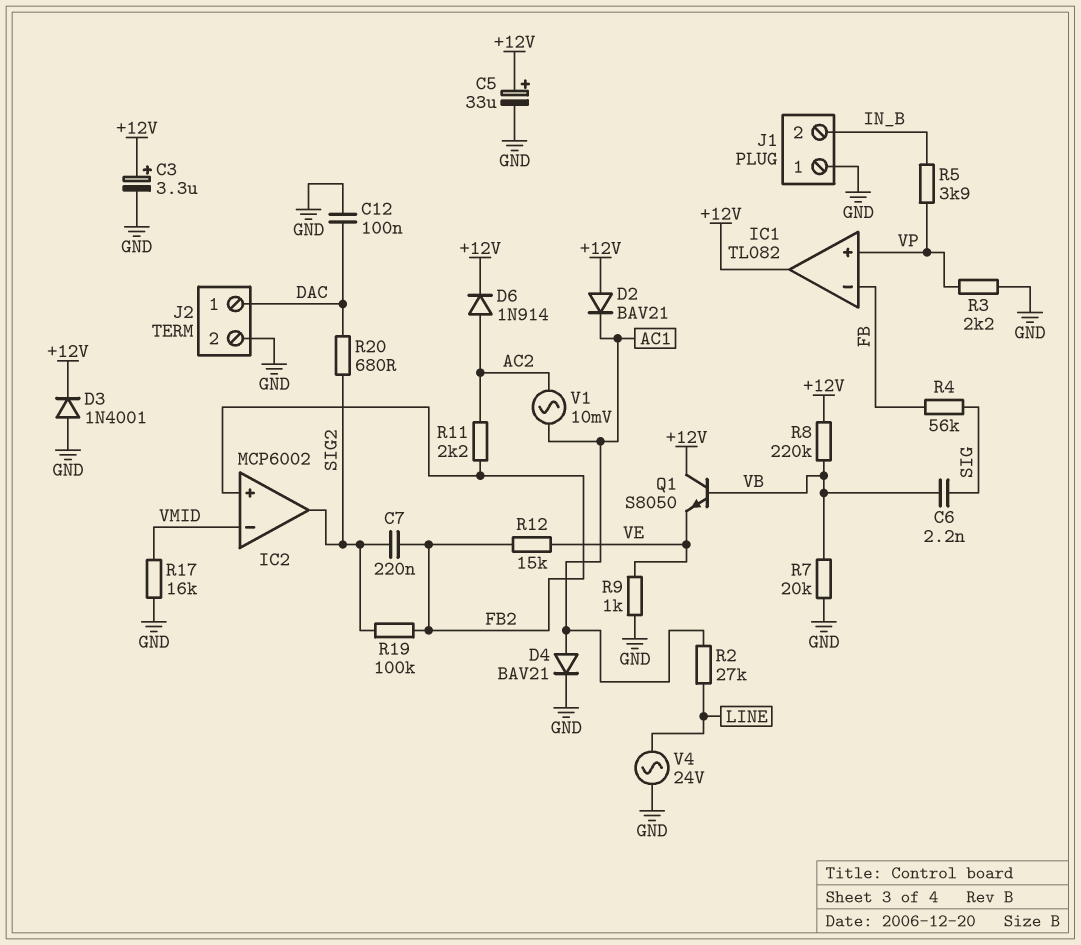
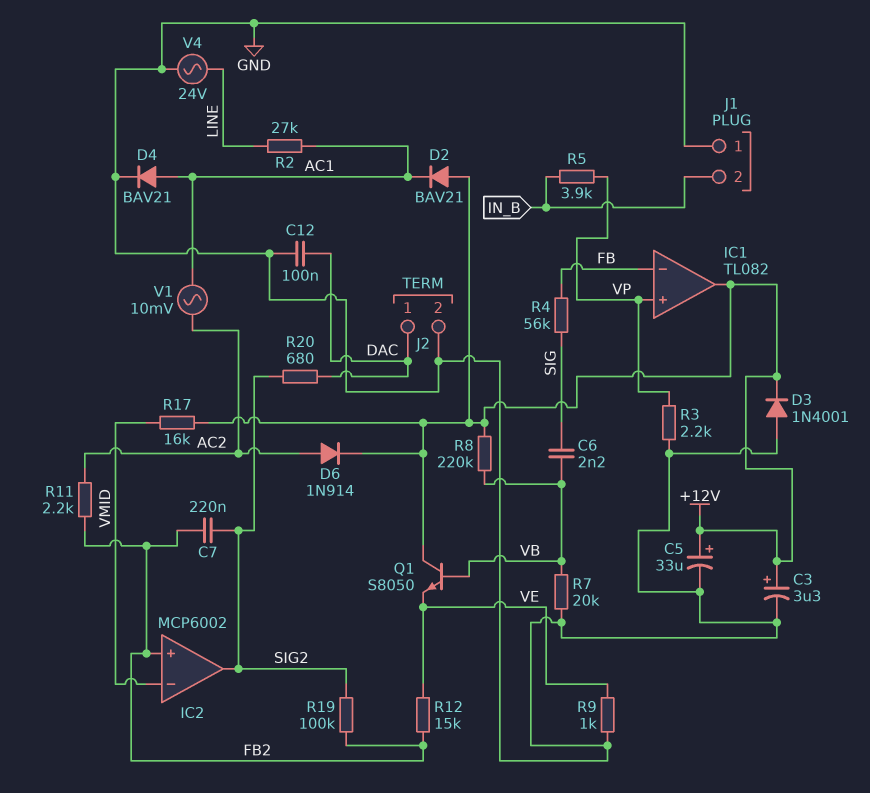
R17: 16k (GND, VMID) -> 16k (+12V, VMID)

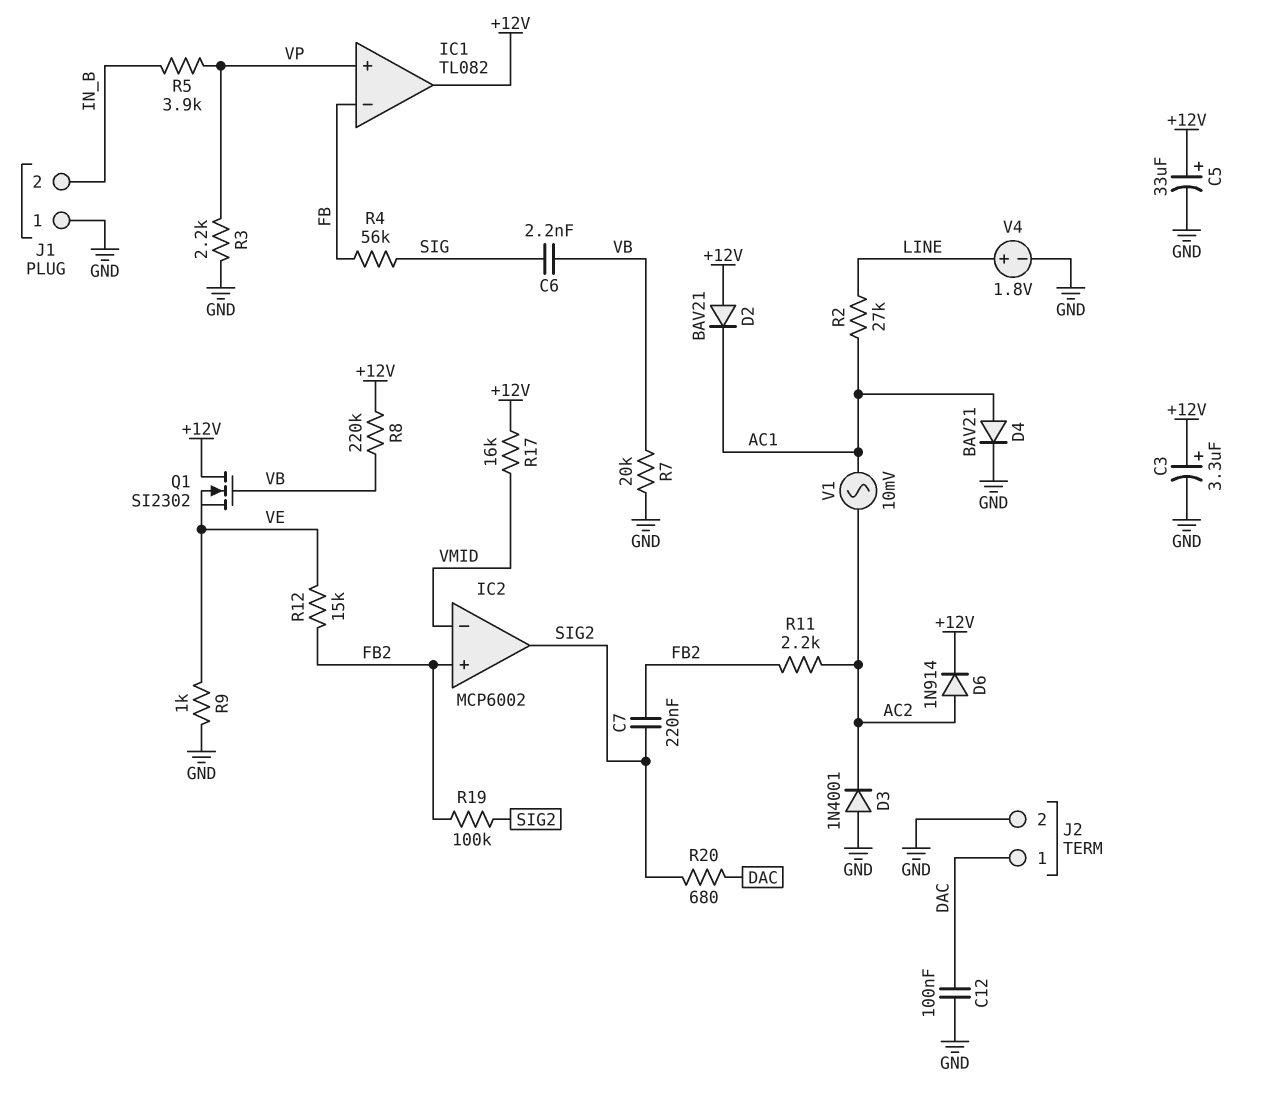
D3: diode 1N4001 (A GND, K +12V) -> diode 1N4001 (A GND, K AC2)
Q1: NPN S8050 (B VB, C +12V, E VE) -> NMOS SI2302 (G VB, D +12V, S VE)
V4: AC 24V (GND, LINE) -> 1.8V (plus LINE, minus GND)

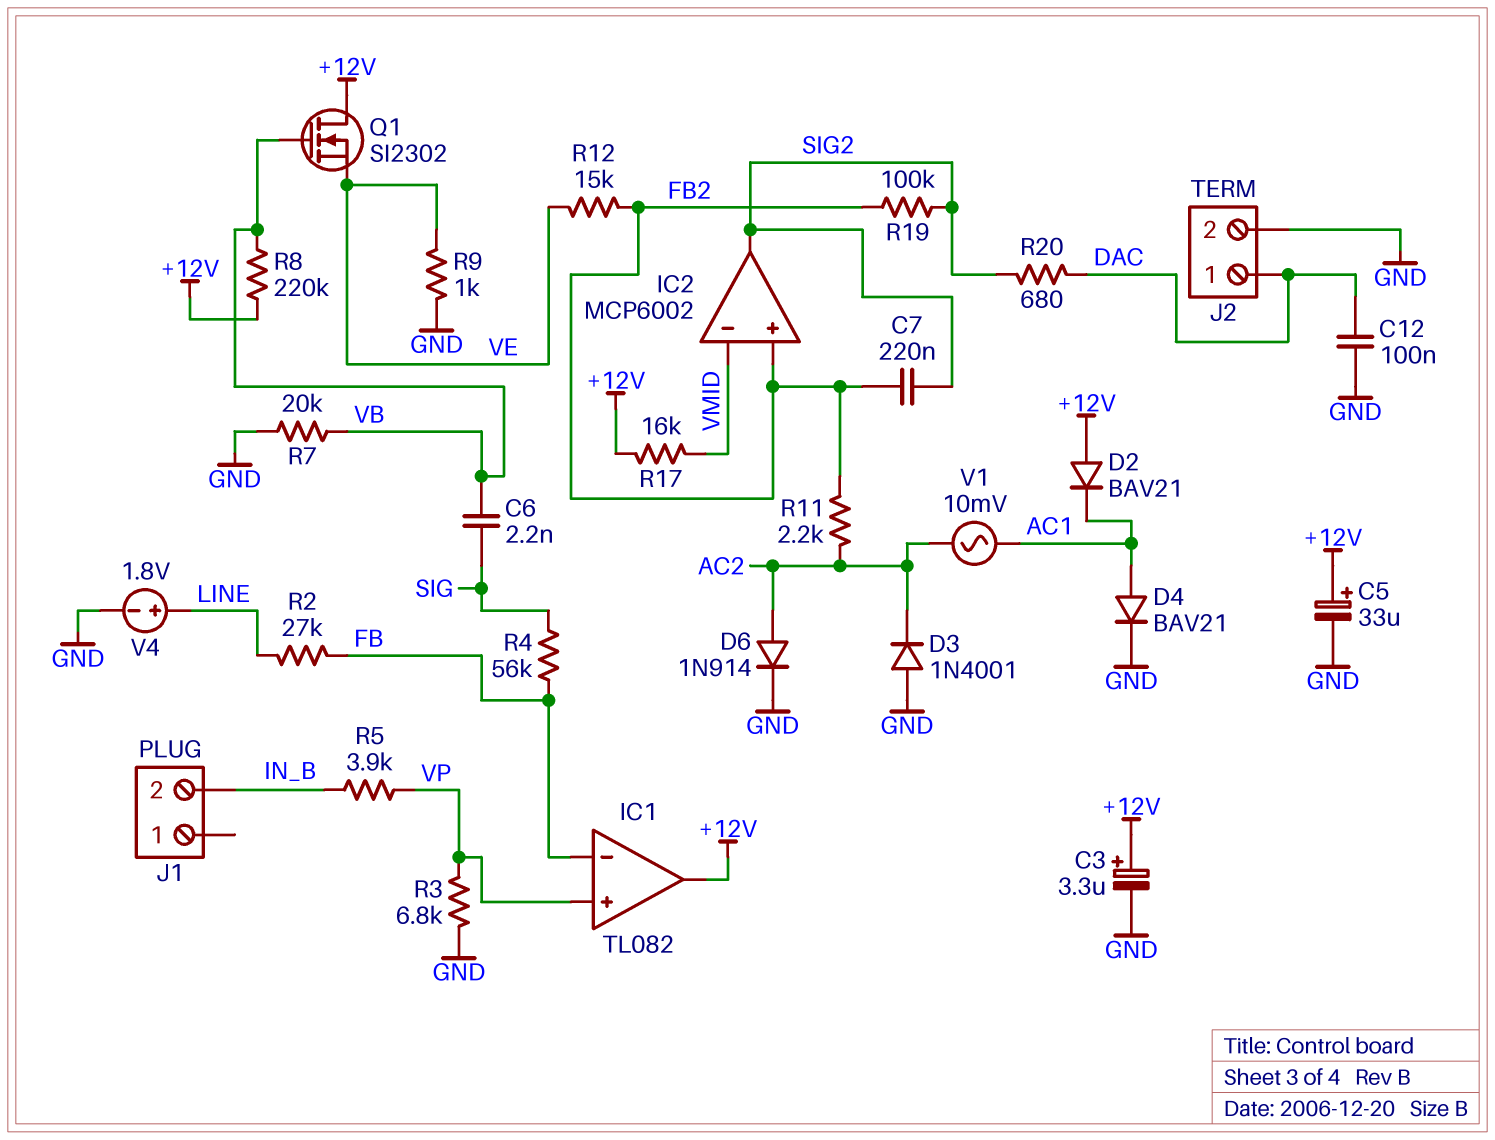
D6: diode 1N914 (A AC2, K +12V) -> diode 1N914 (A AC2, K GND)
J1 pin 1: GND -> none
R2: 27k (AC1, LINE) -> 27k (FB, LINE)
R3: 2.2k (GND, VP) -> 6.8k (GND, VP)

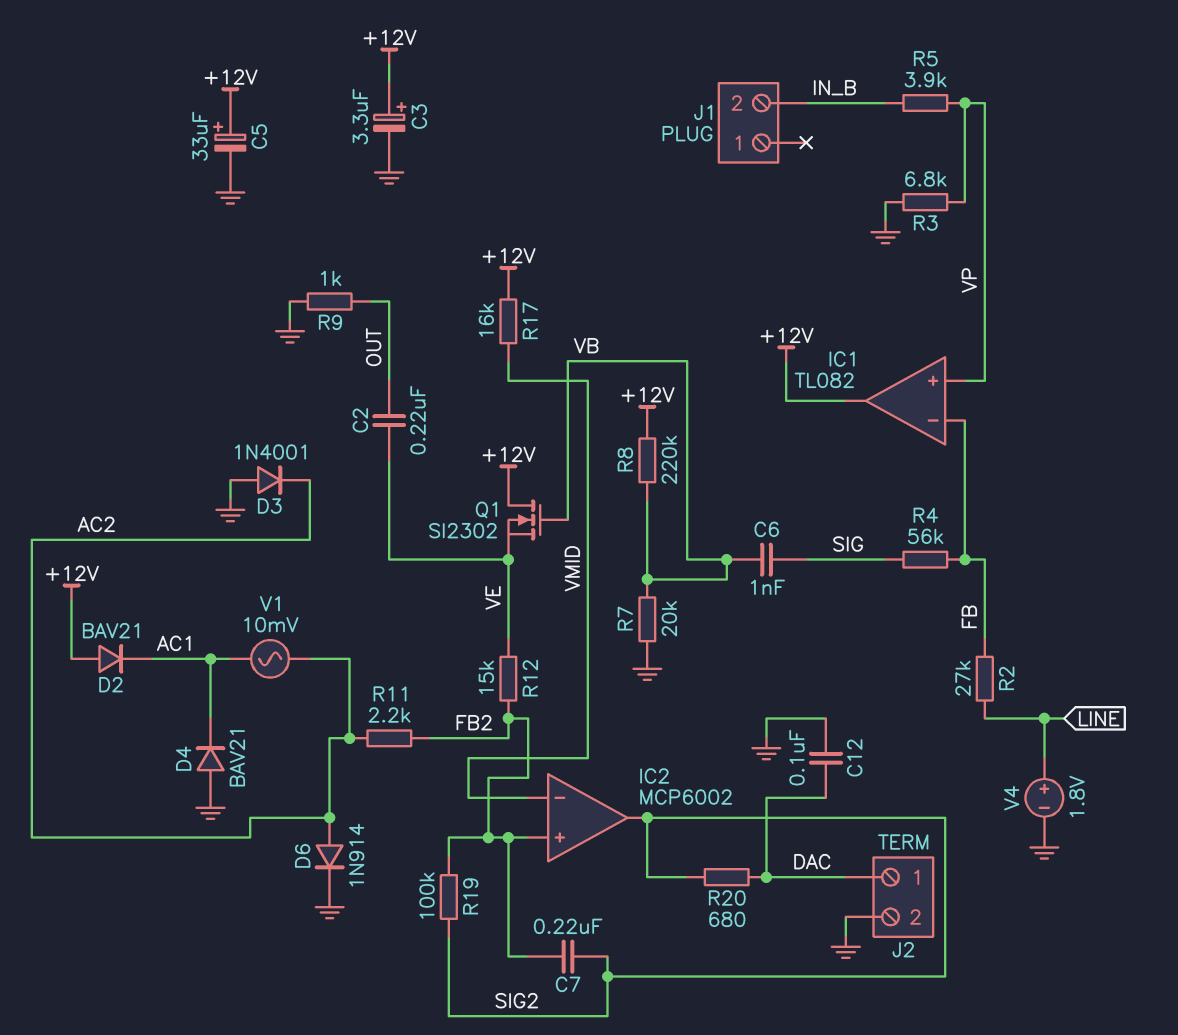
C2: none -> 220nF (OUT, VE)
C6: 2.2nF (SIG, VB) -> 1nF (SIG, VB)
D4: diode BAV21 (A AC1, K GND) -> diode BAV21 (A GND, K AC1)
R9: 1k (GND, VE) -> 1k (GND, OUT)

